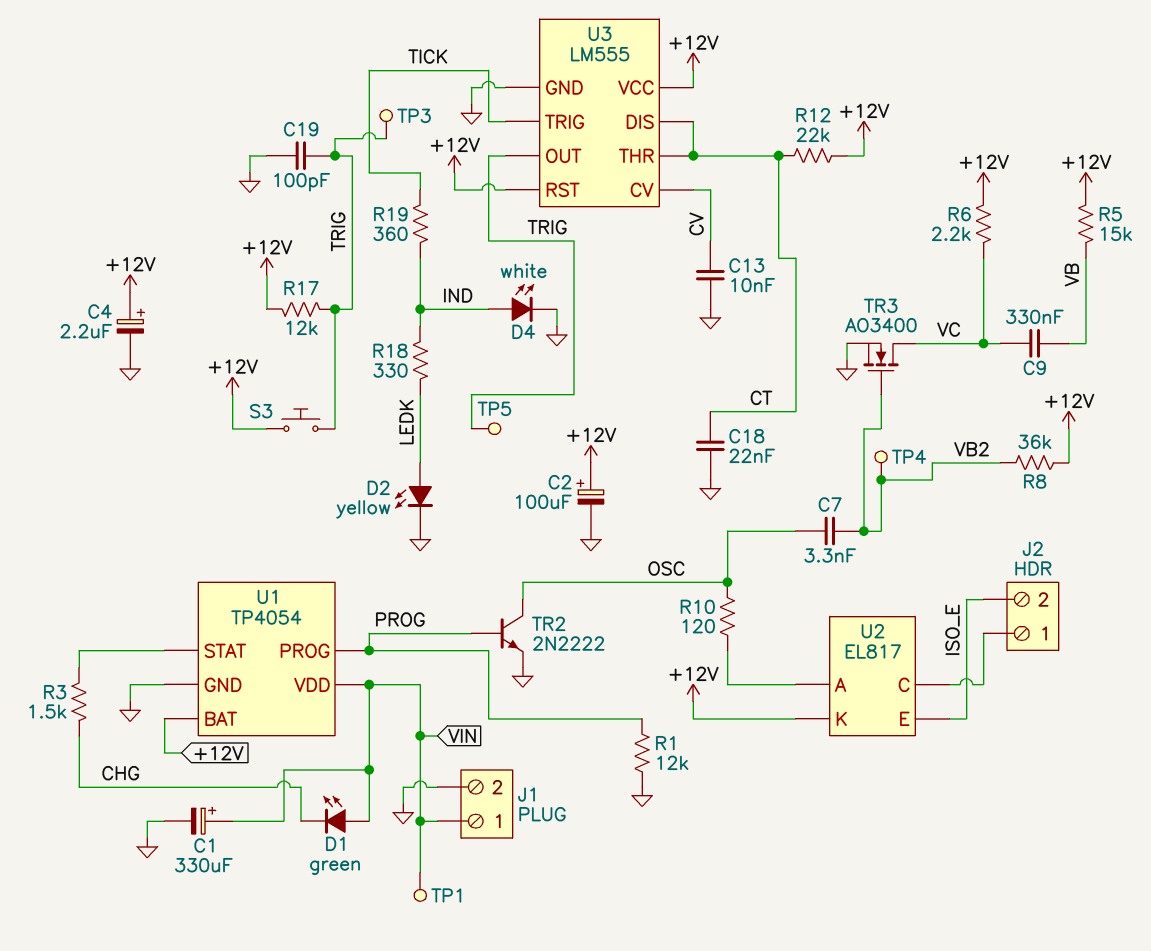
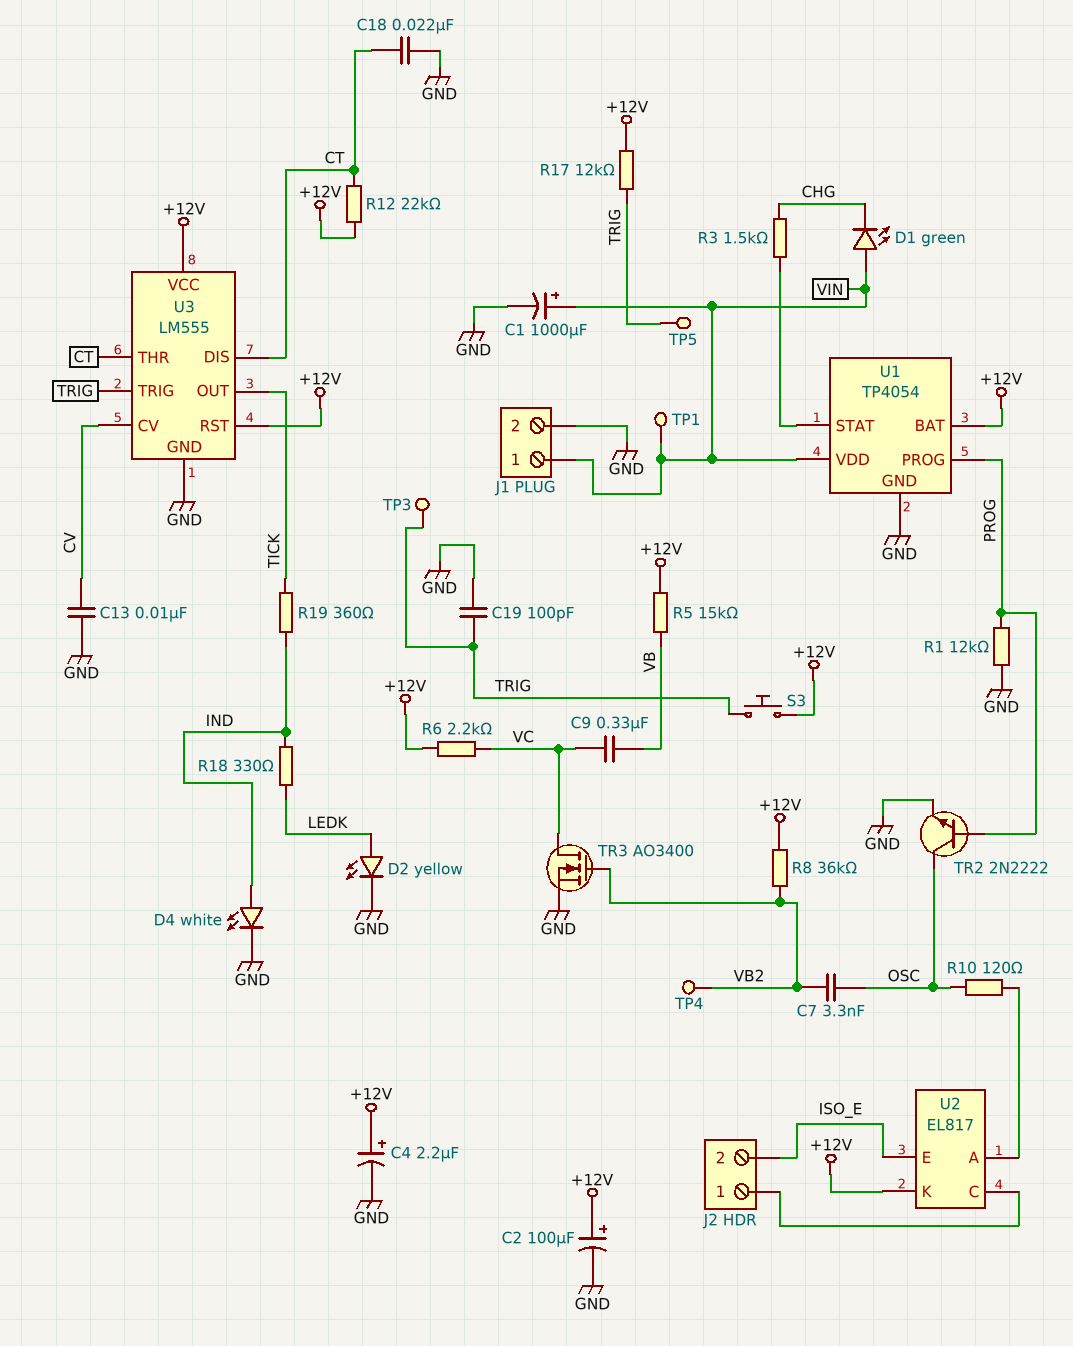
C1: 330uF (plus VIN, minus GND) -> 1000uF (plus VIN, minus GND)
U3 pin OUT: TRIG -> TICK
U3 pin TRIG: TICK -> TRIG

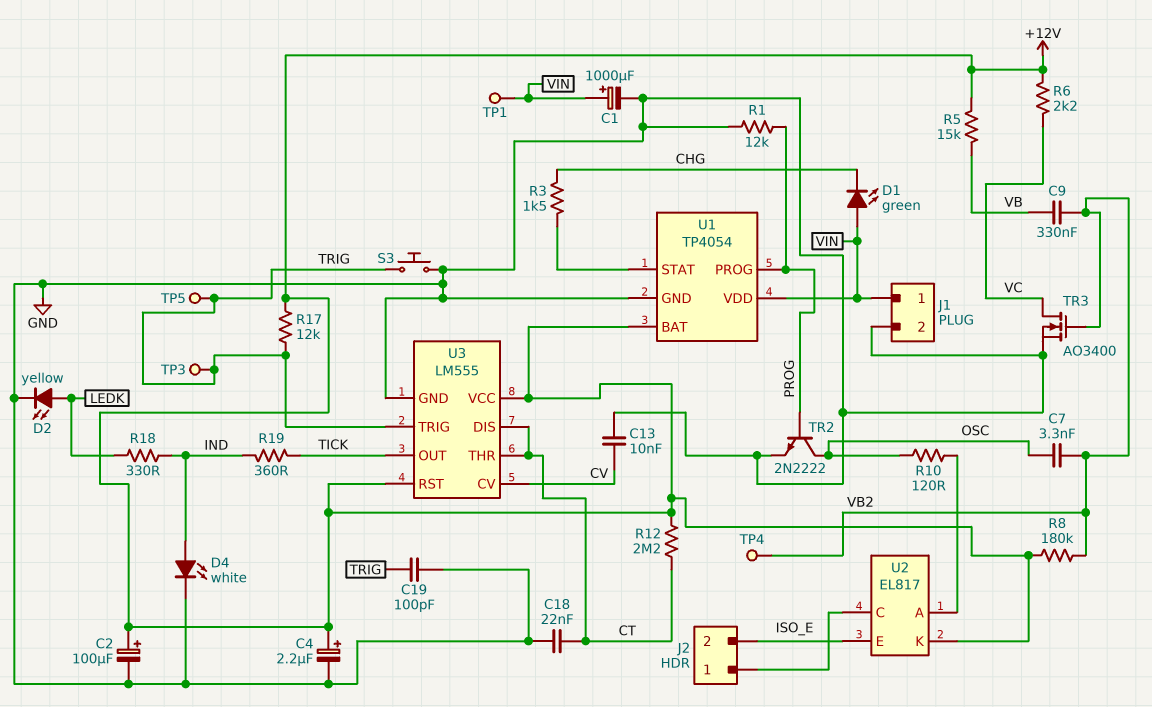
C9: 330nF (VB, VC) -> 330nF (VB, VB2)
R8: 36k (+12V, VB2) -> 180k (+12V, VB2)
R12: 22k (+12V, CT) -> 2.2M (+12V, CT)
S3: button (+12V, TRIG) -> button (GND, TRIG)

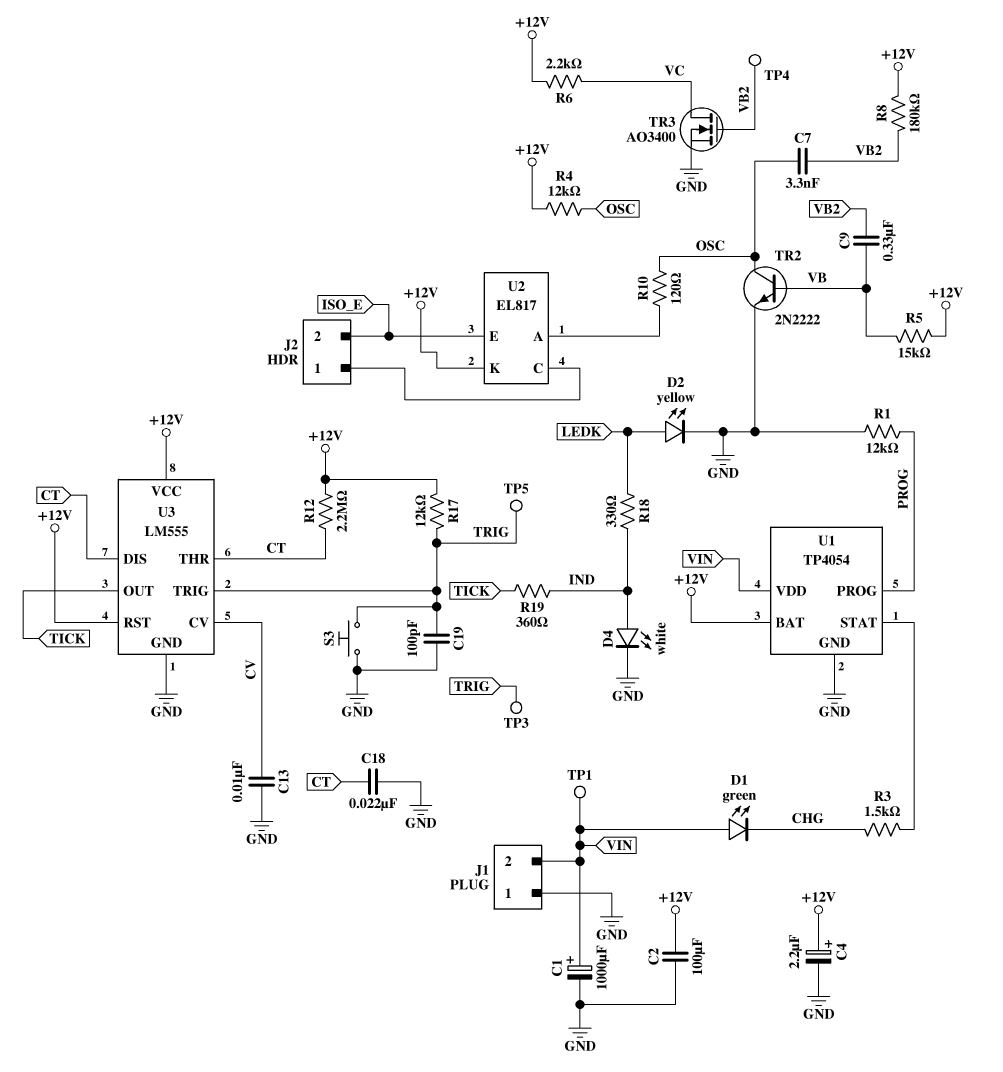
C2: 100uF (plus +12V, minus GND) -> 100uF (+12V, GND)
J1 pin 1: VIN -> GND
J1 pin 2: GND -> VIN
R4: none -> 12k (+12V, OSC)
TR2: NPN 2N2222 (B PROG, C OSC, E GND) -> NPN 2N2222 (B VB, C OSC, E GND)

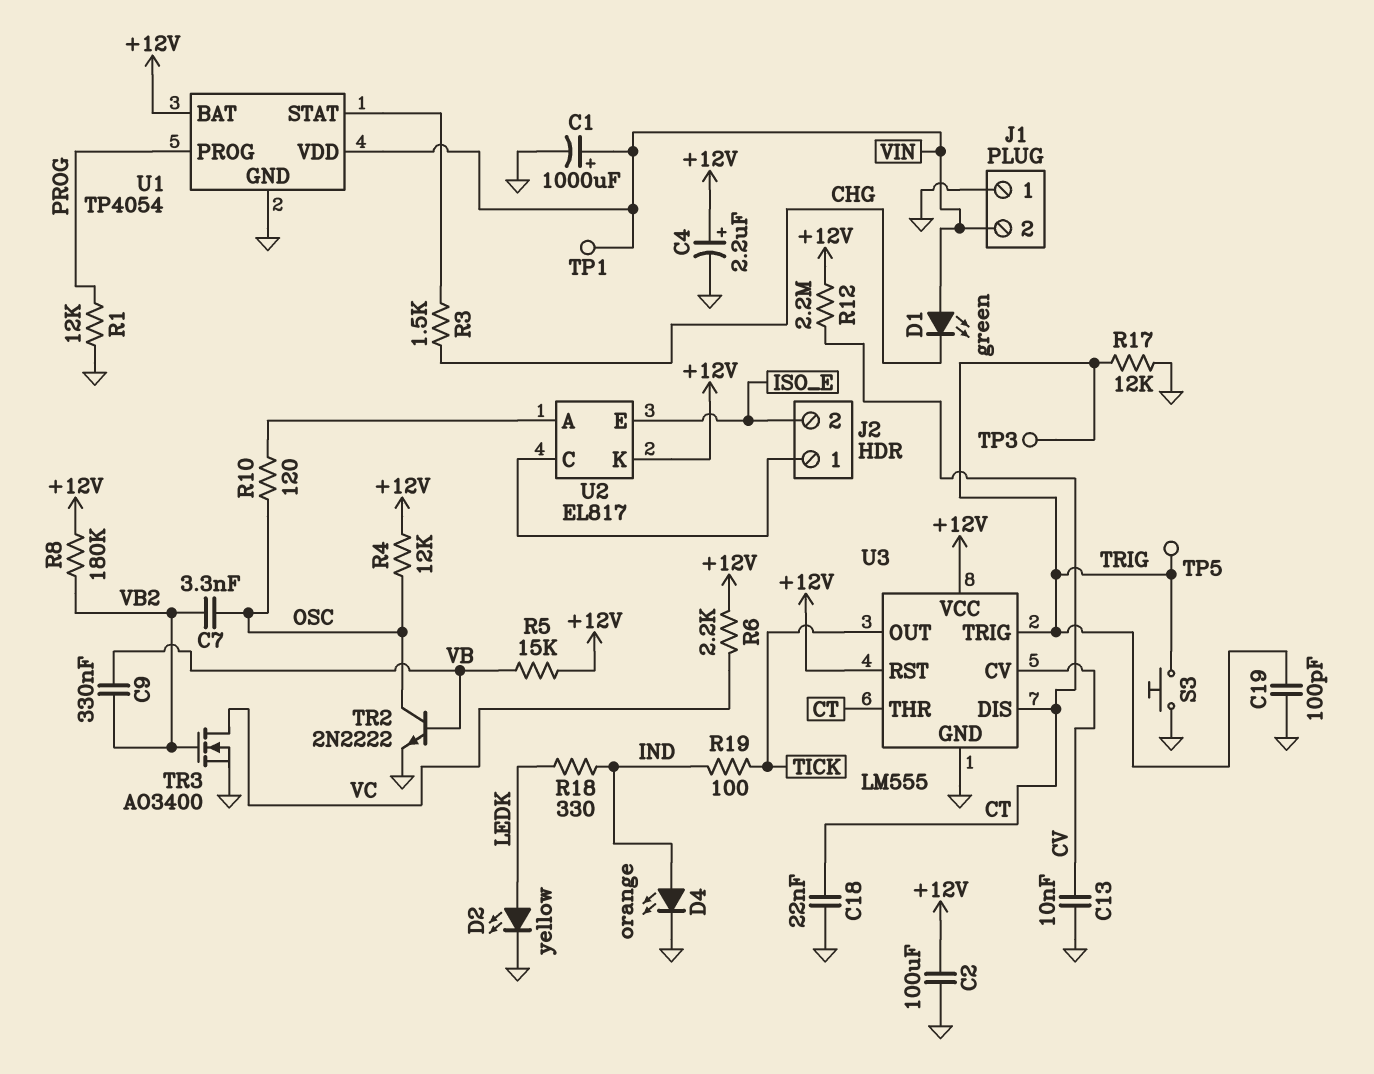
D4: LED white (A IND, K GND) -> LED orange (A IND, K GND)
R17: 12k (+12V, TRIG) -> 12k (GND, TRIG)
R19: 360 (IND, TICK) -> 100 (IND, TICK)
TP4: test point (VB2) -> none

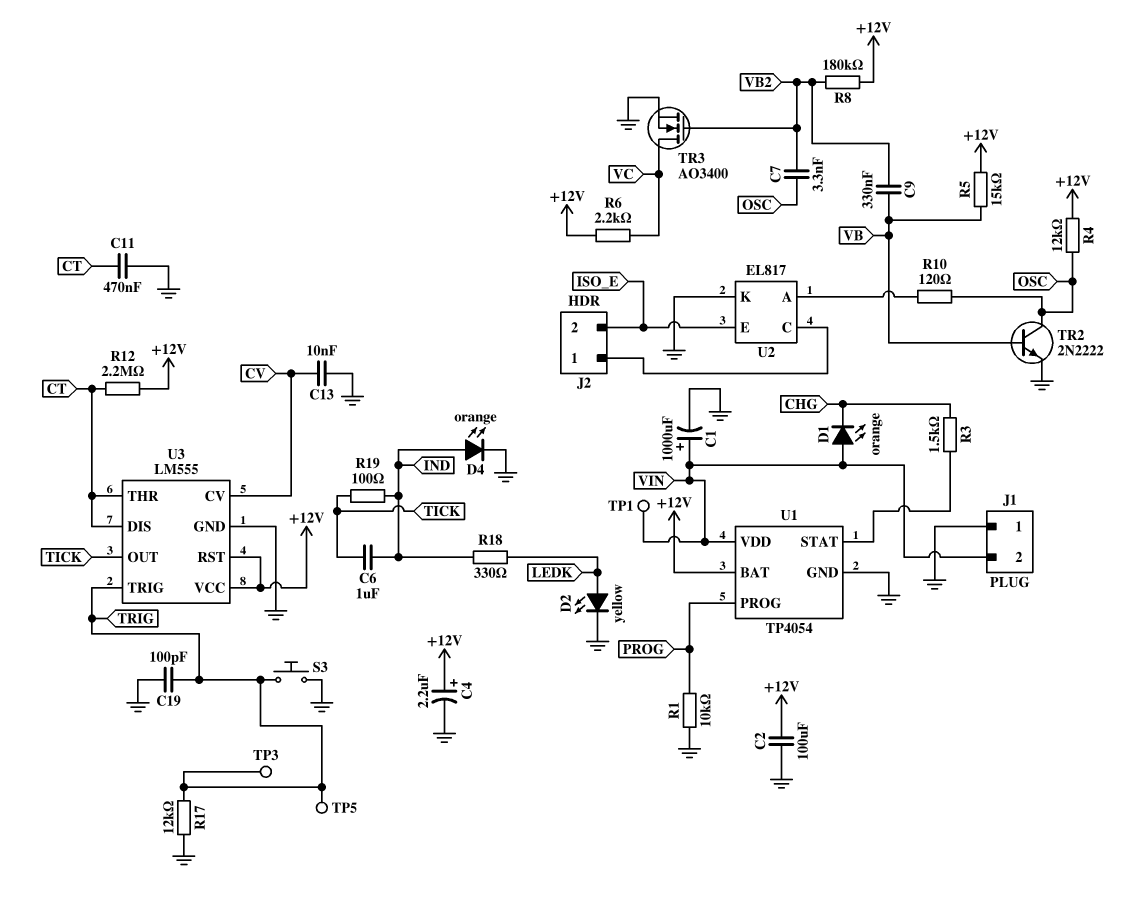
C6: none -> 1uF (IND, TICK)
C11: none -> 470nF (CT, GND)
C18: 22nF (CT, GND) -> none
D1: LED green (A VIN, K CHG) -> LED orange (A VIN, K CHG)
R1: 12k (GND, PROG) -> 10k (GND, PROG)
U2 pin K: +12V -> GND

